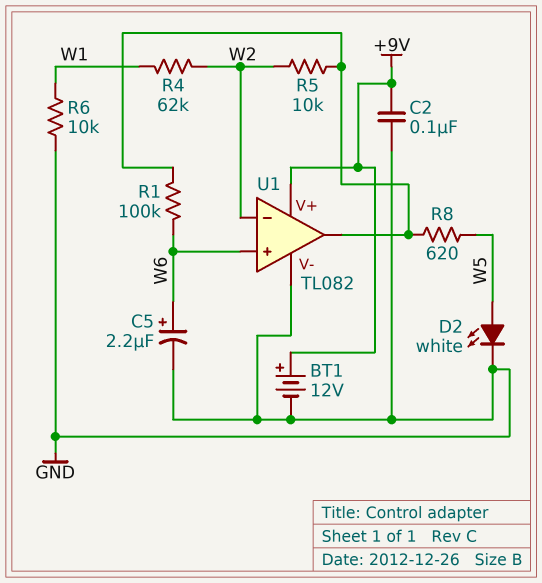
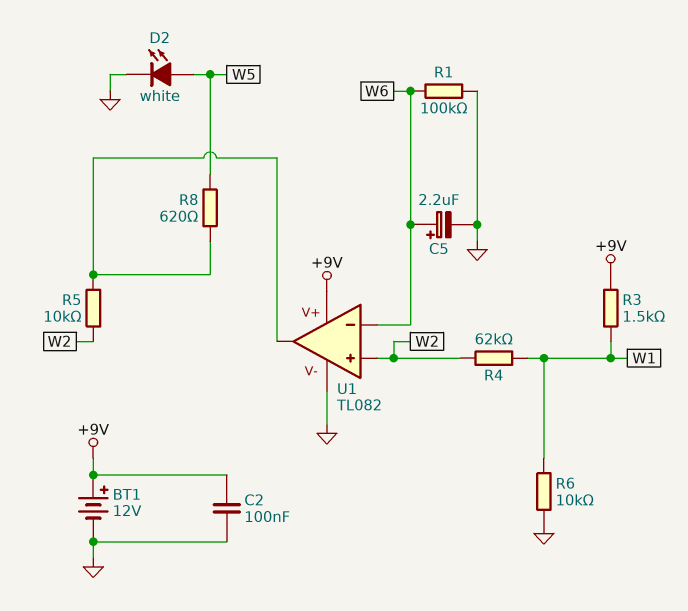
R1: 100k (U1/out, W6) -> 100k (GND, W6)
R3: none -> 1.5k (+9V, W1)
U1 pin in+: W6 -> W2
U1 pin in-: W2 -> W6

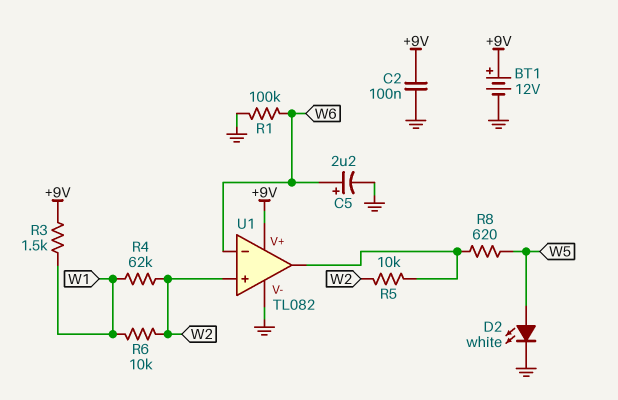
R6: 10k (GND, W1) -> 10k (W1, W2)

